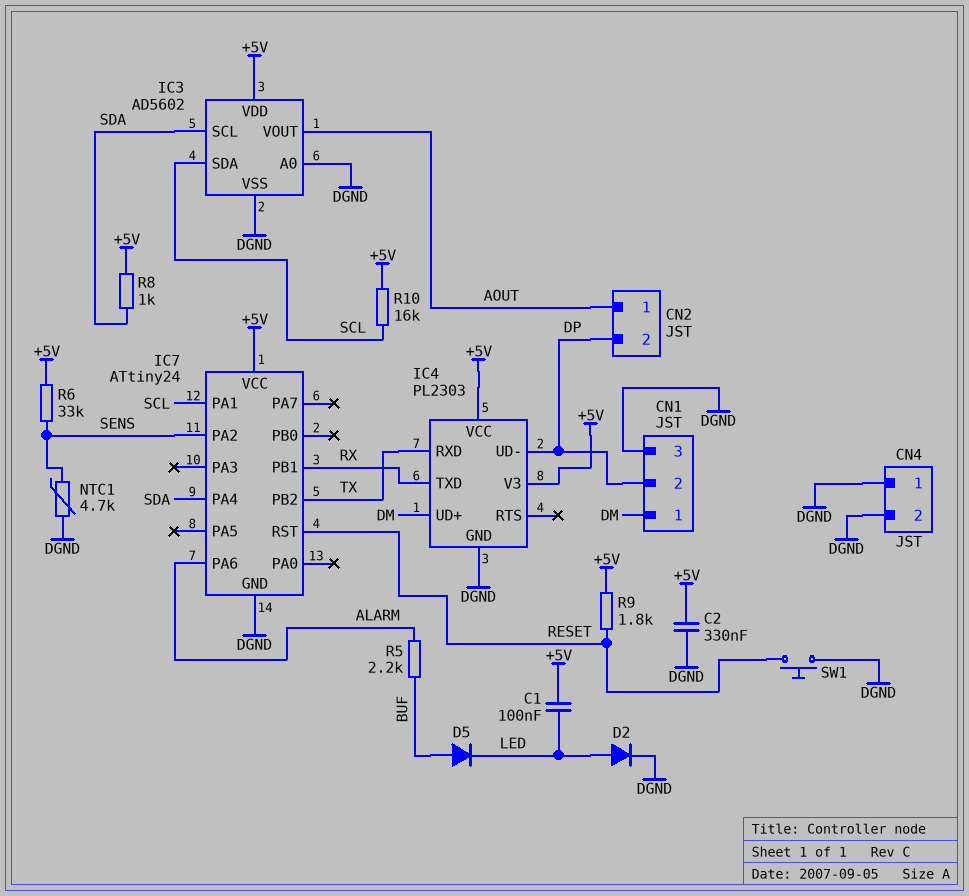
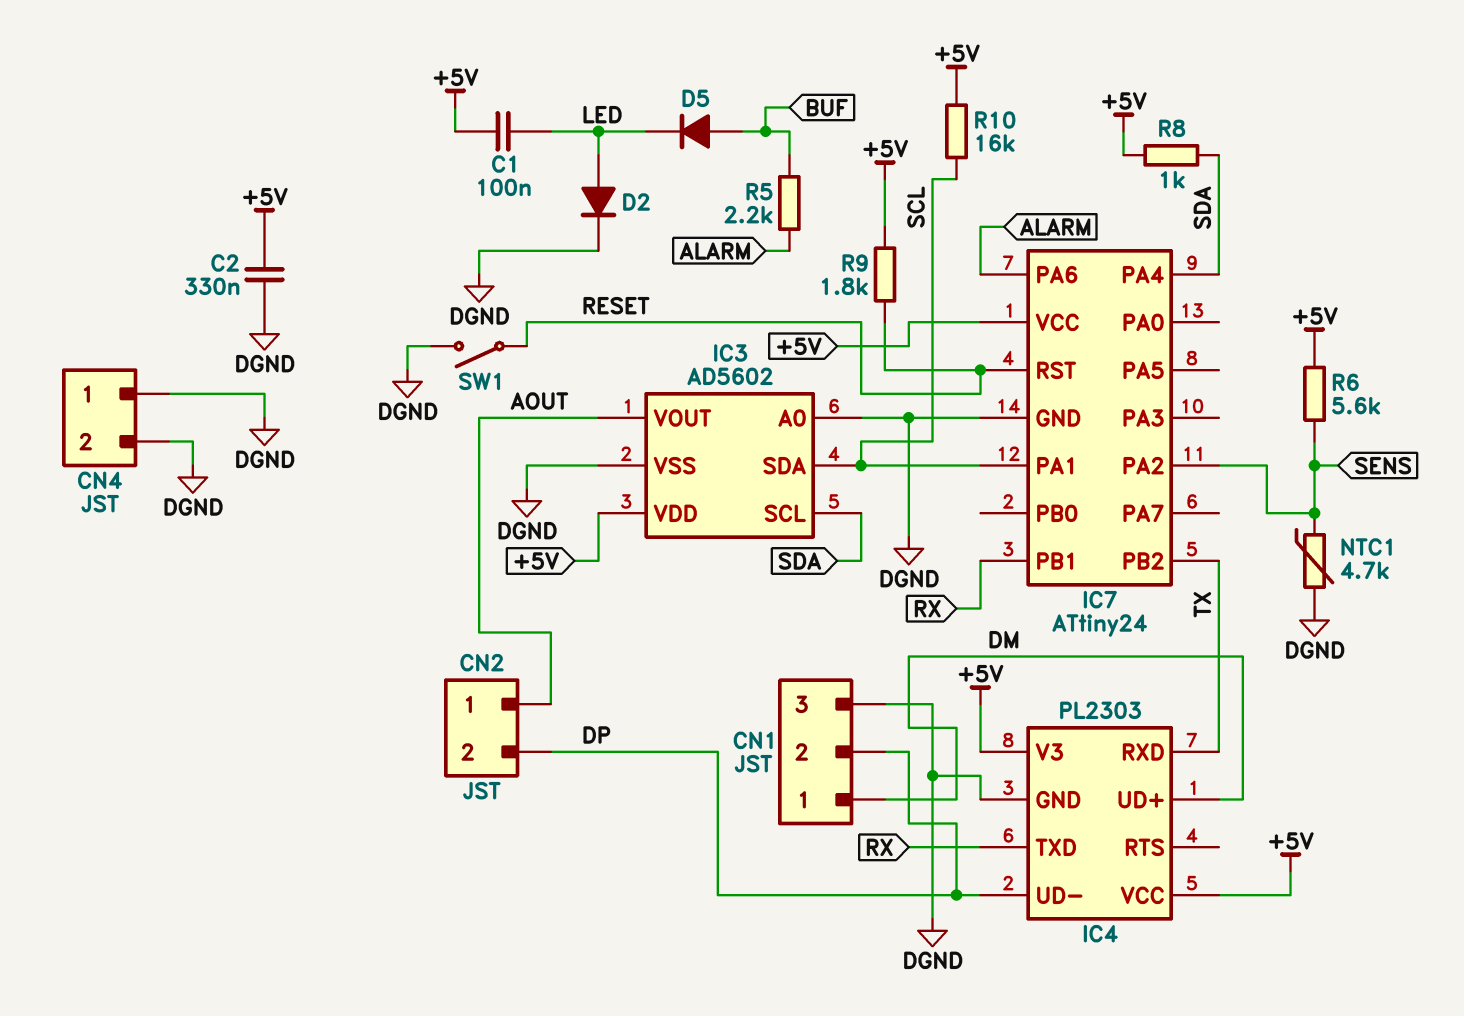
R6: 33k (+5V, SENS) -> 5.6k (+5V, SENS)
SW1: button (DGND, RESET) -> switch (DGND, RESET)

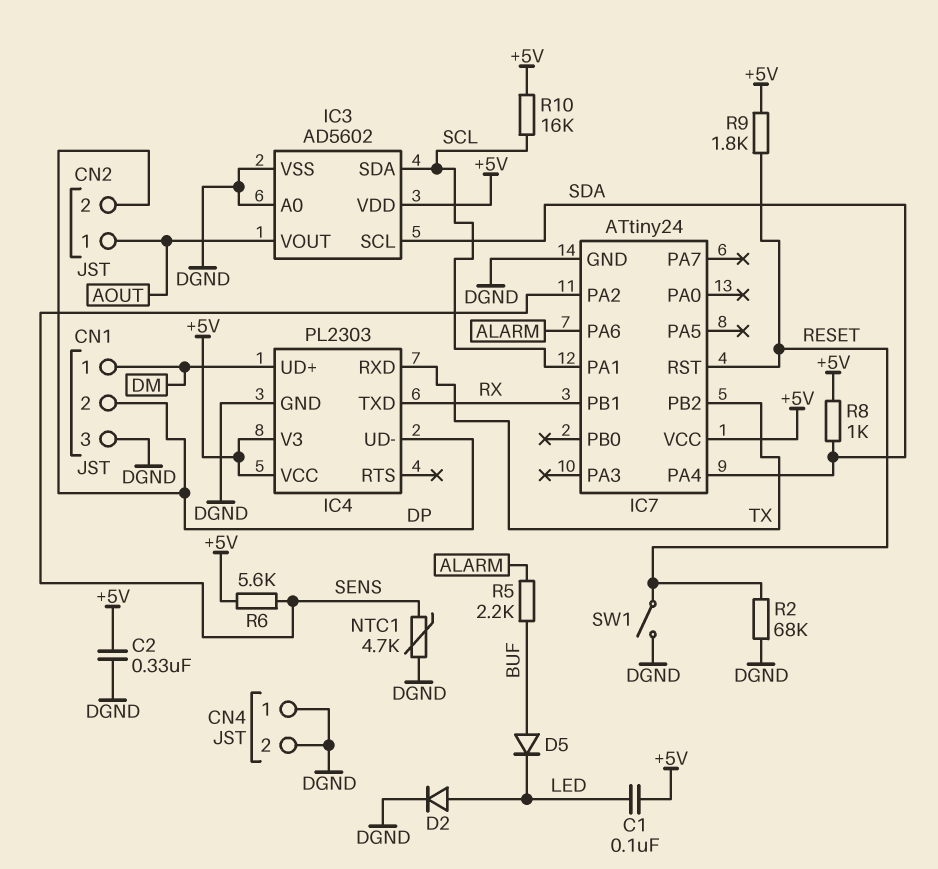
R2: none -> 68k (DGND, RESET)

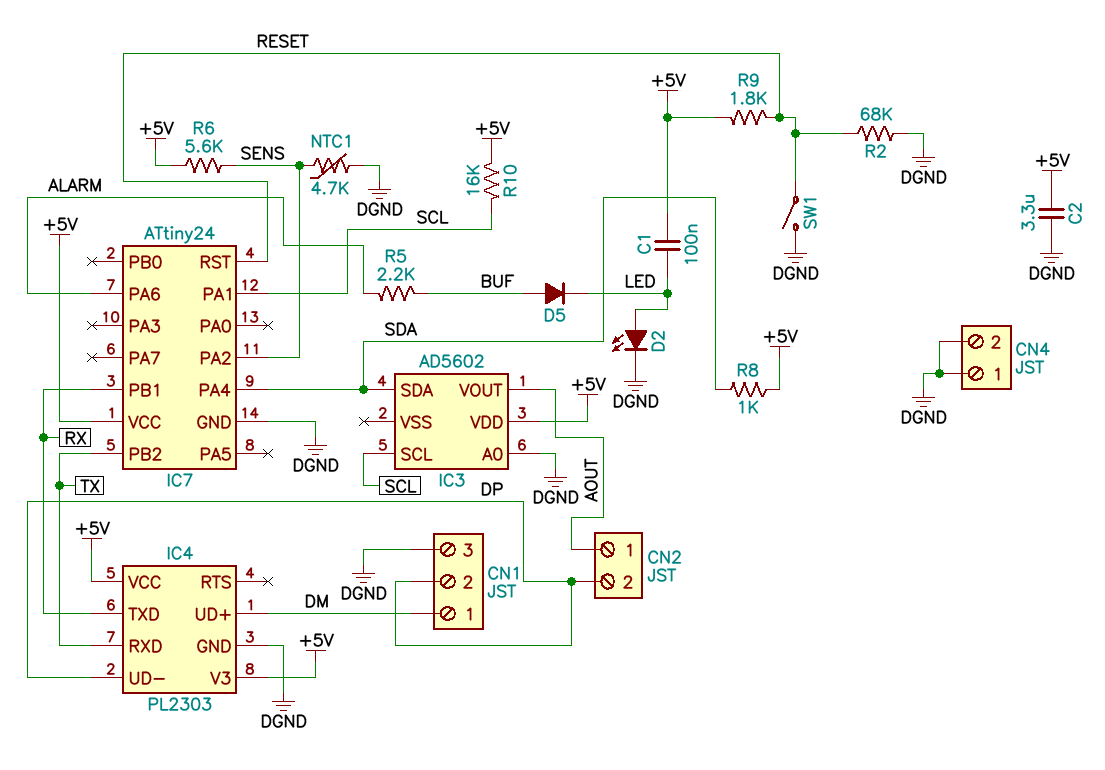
C2: 330nF (+5V, DGND) -> 3.3uF (+5V, DGND)
D2: diode (A LED, K DGND) -> LED (A LED, K DGND)
IC3 pin SCL: SDA -> SCL
IC3 pin SDA: SCL -> SDA
IC3 pin VSS: DGND -> none

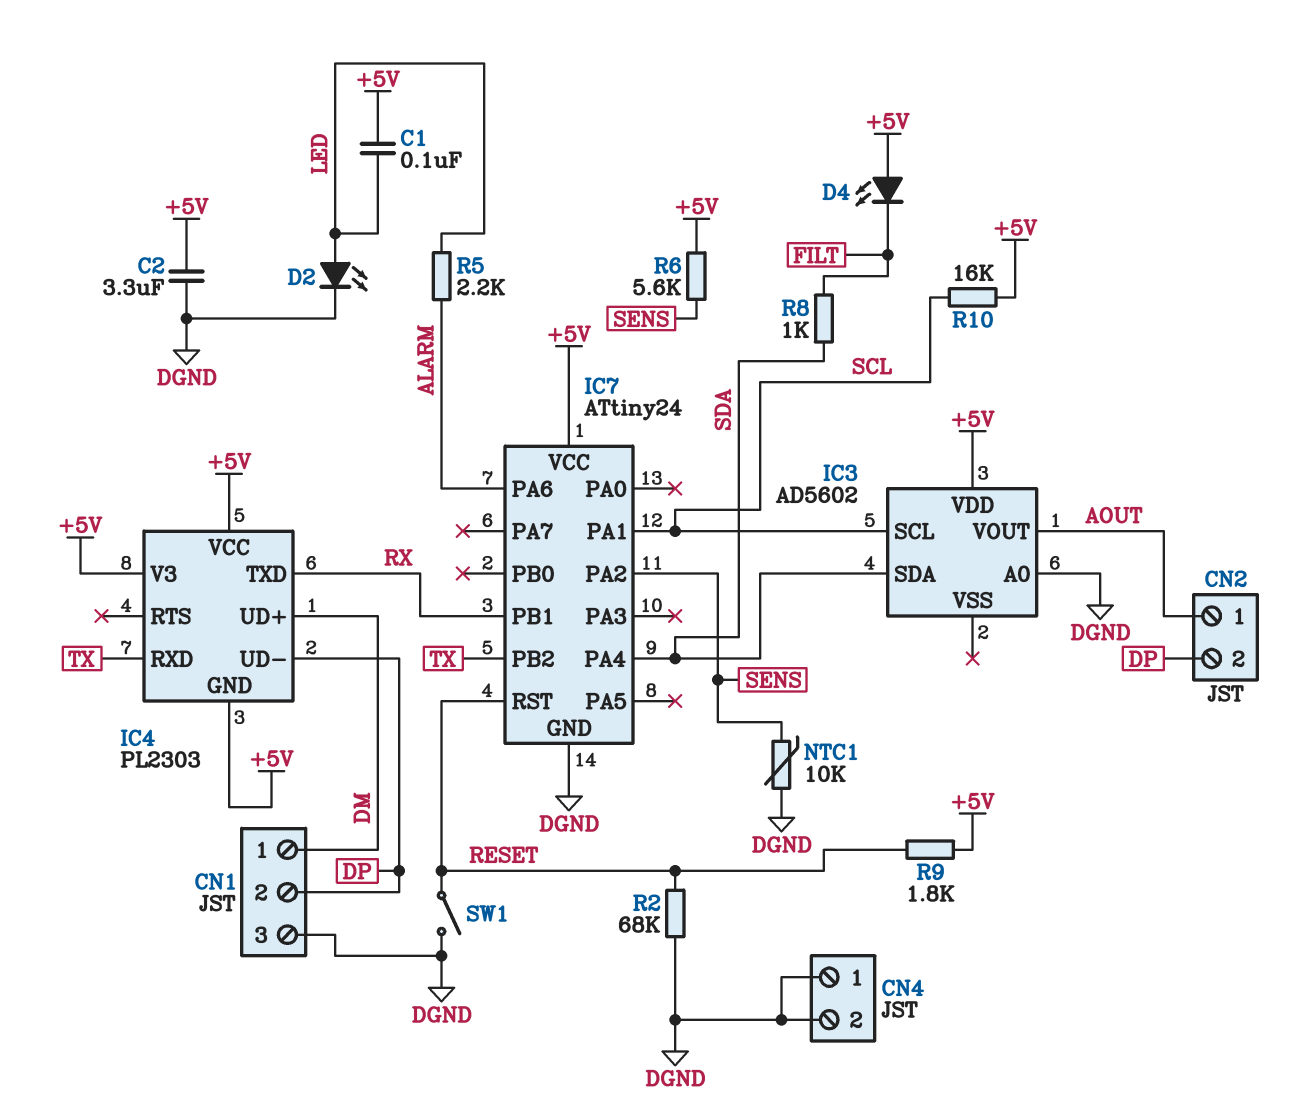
D4: none -> LED (A +5V, K FILT)
D5: diode (A BUF, K LED) -> none
IC4 pin GND: DGND -> +5V
NTC1: 4.7k (DGND, SENS) -> 10k (DGND, SENS)
R5: 2.2k (ALARM, BUF) -> 2.2k (ALARM, LED)
R8: 1k (+5V, SDA) -> 1k (FILT, SDA)

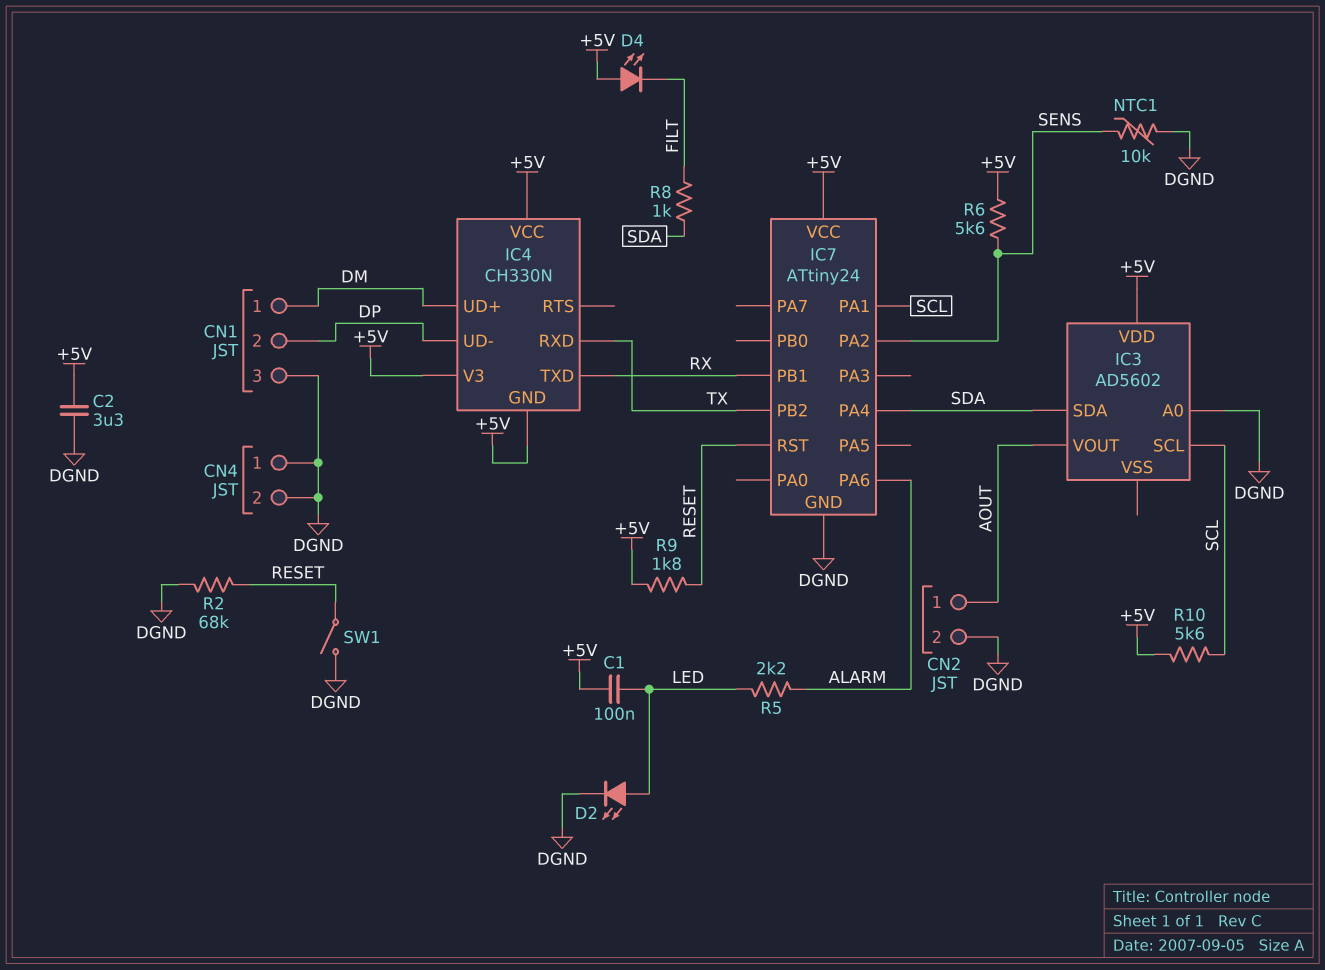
CN2 pin 2: DP -> DGND
IC4: PL2303 -> CH330N
R10: 16k (+5V, SCL) -> 5.6k (+5V, SCL)

